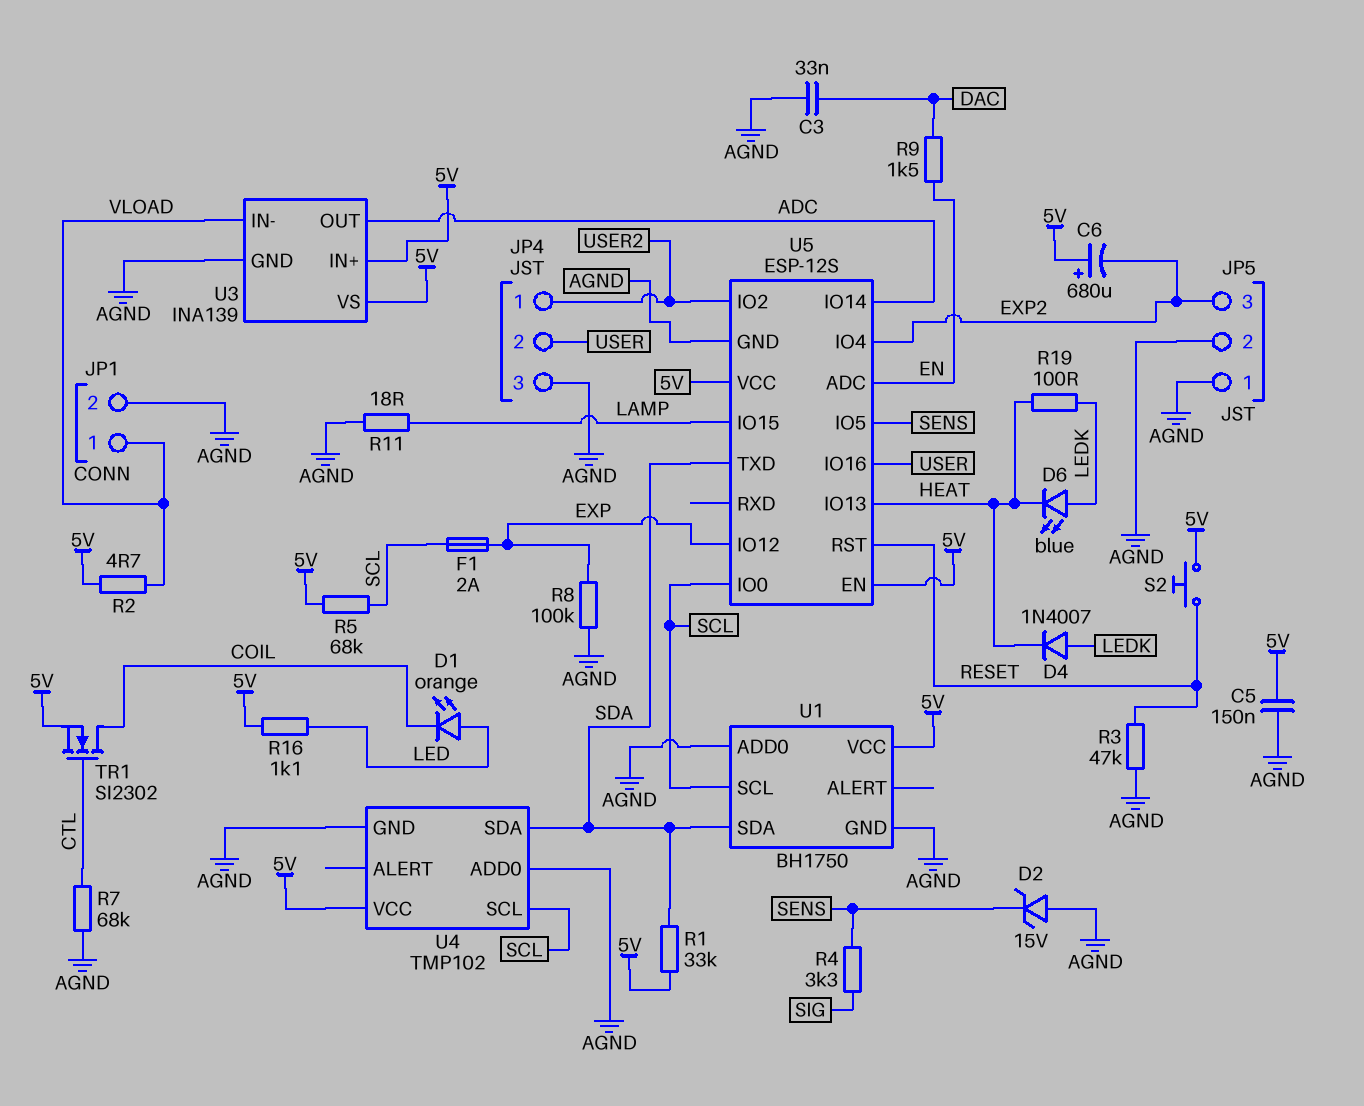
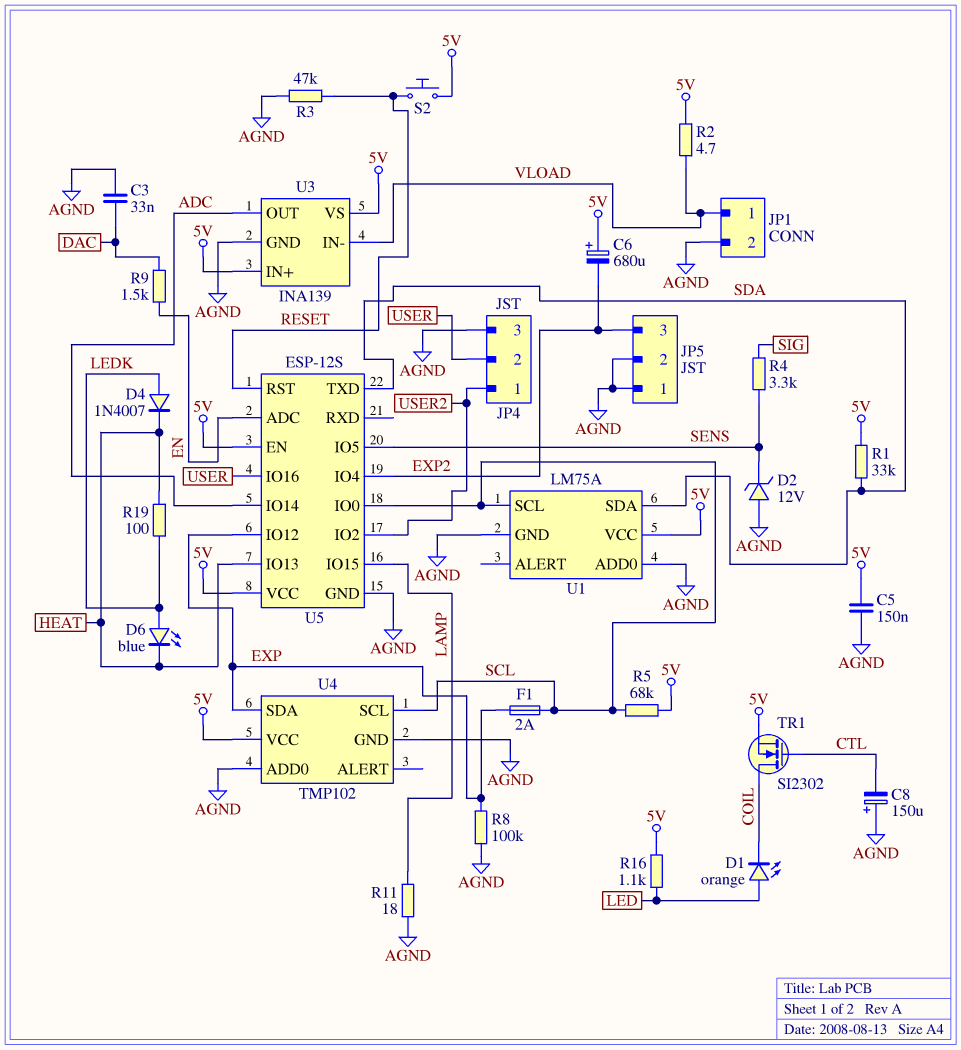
C8: none -> 150uF (plus AGND, minus CTL)
D2: zener 15V (A AGND, K SENS) -> zener 12V (A AGND, K SENS)
R7: 68k (AGND, CTL) -> none
U1: BH1750 -> LM75A
U4 pin SDA: SDA -> EXP

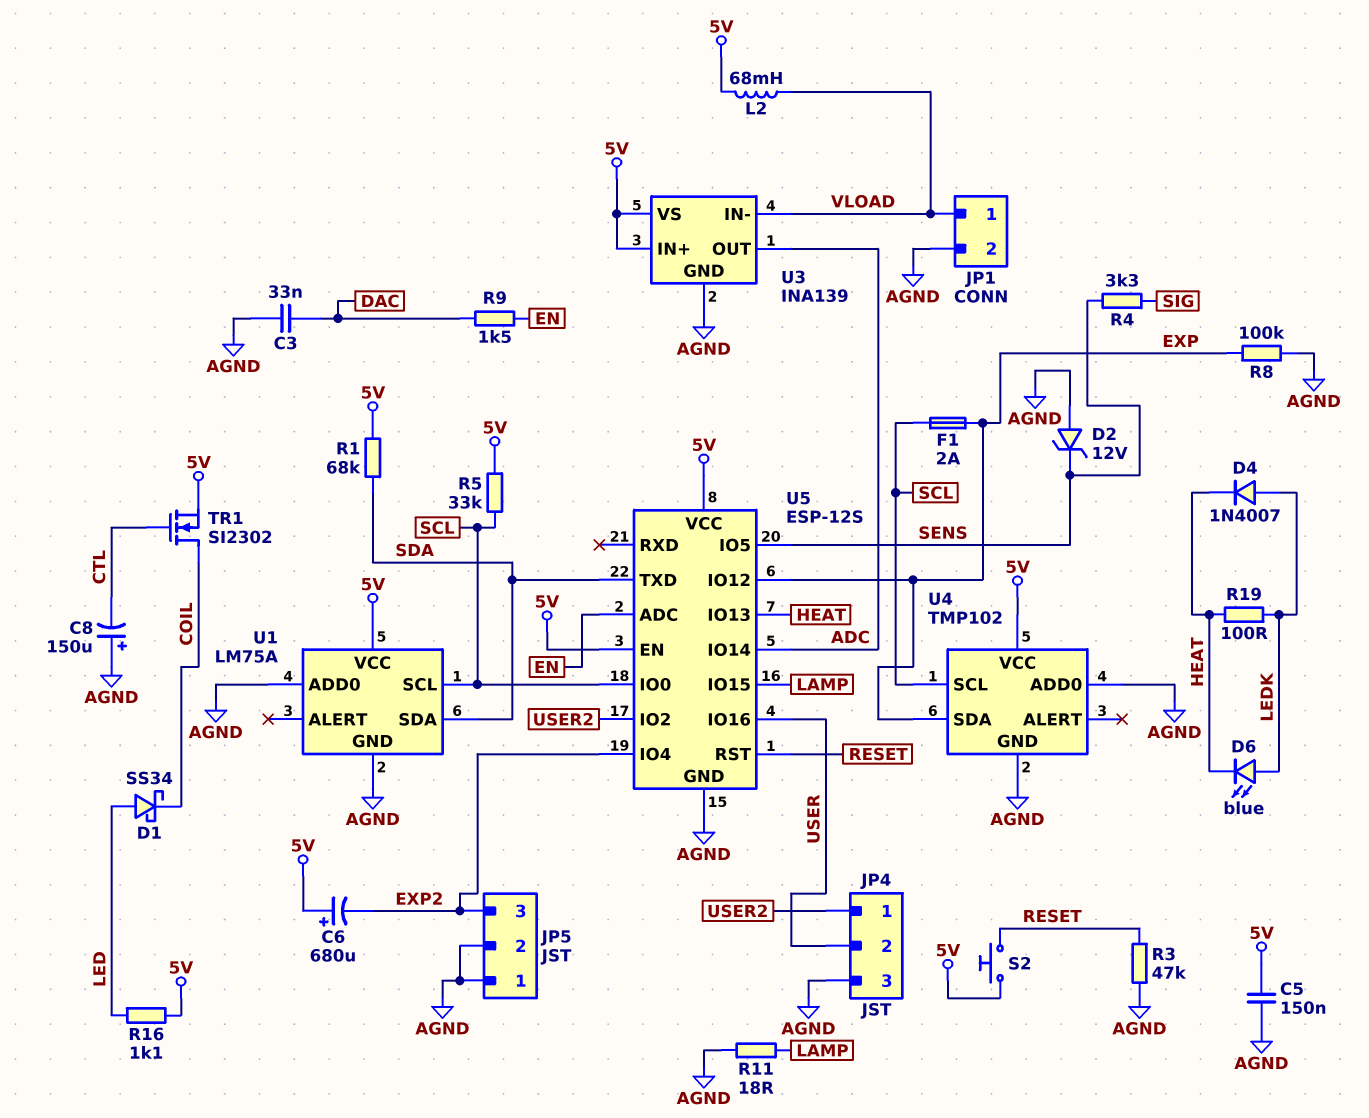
D1: LED orange (A LED, K COIL) -> schottky SS34 (A LED, K COIL)
L2: none -> 68mH (5V, VLOAD)
R1: 33k (5V, SDA) -> 68k (5V, SDA)
R2: 4.7 (5V, VLOAD) -> none
R5: 68k (5V, SCL) -> 33k (5V, SCL)

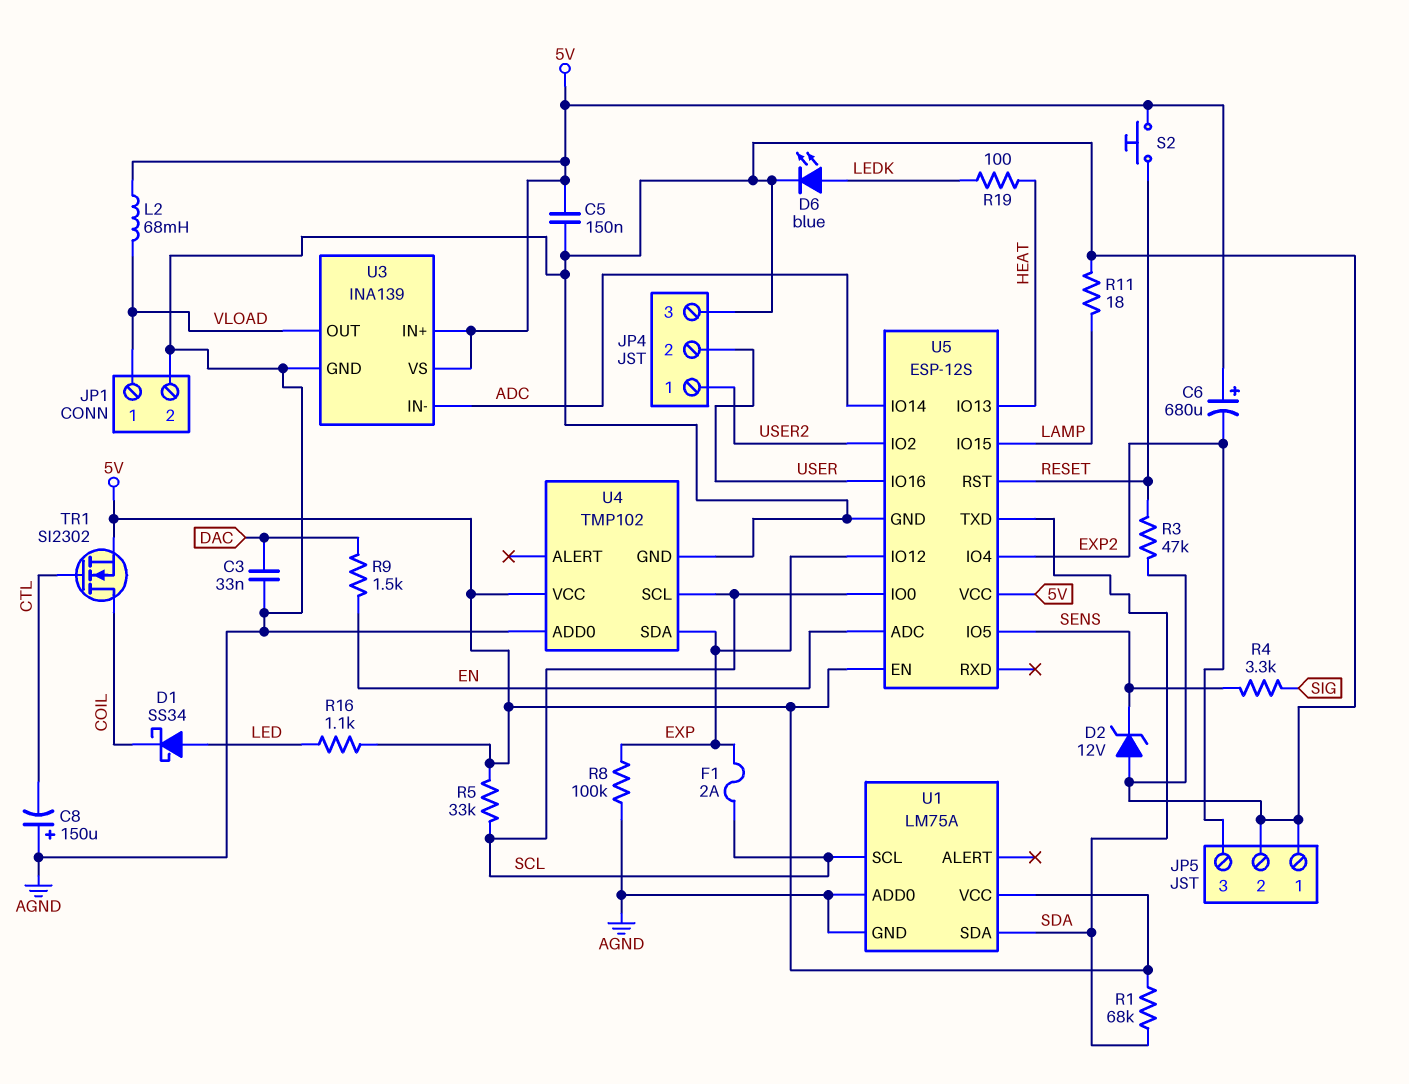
D4: diode 1N4007 (A LEDK, K HEAT) -> none
D6: LED blue (A LEDK, K HEAT) -> LED blue (A LEDK, K AGND)
U3 pin IN-: VLOAD -> ADC
U3 pin OUT: ADC -> VLOAD

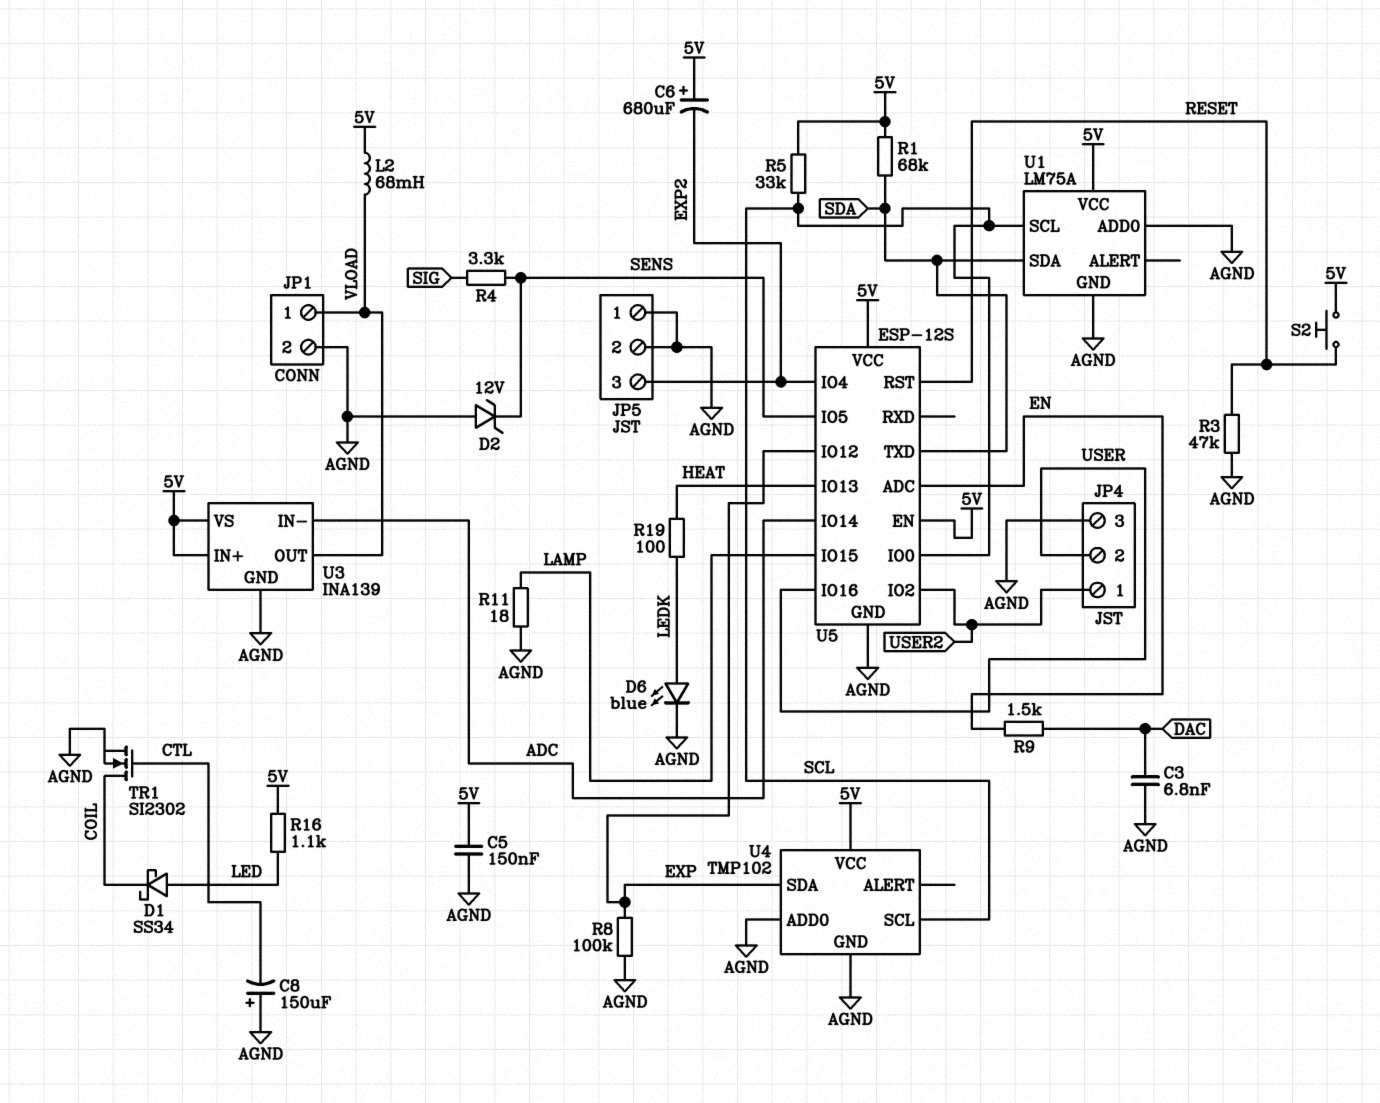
C3: 33nF (AGND, DAC) -> 6.8nF (AGND, DAC)
F1: 2A (EXP, SCL) -> none
TR1: NMOS SI2302 (G CTL, D COIL, S 5V) -> NMOS SI2302 (G CTL, D COIL, S AGND)

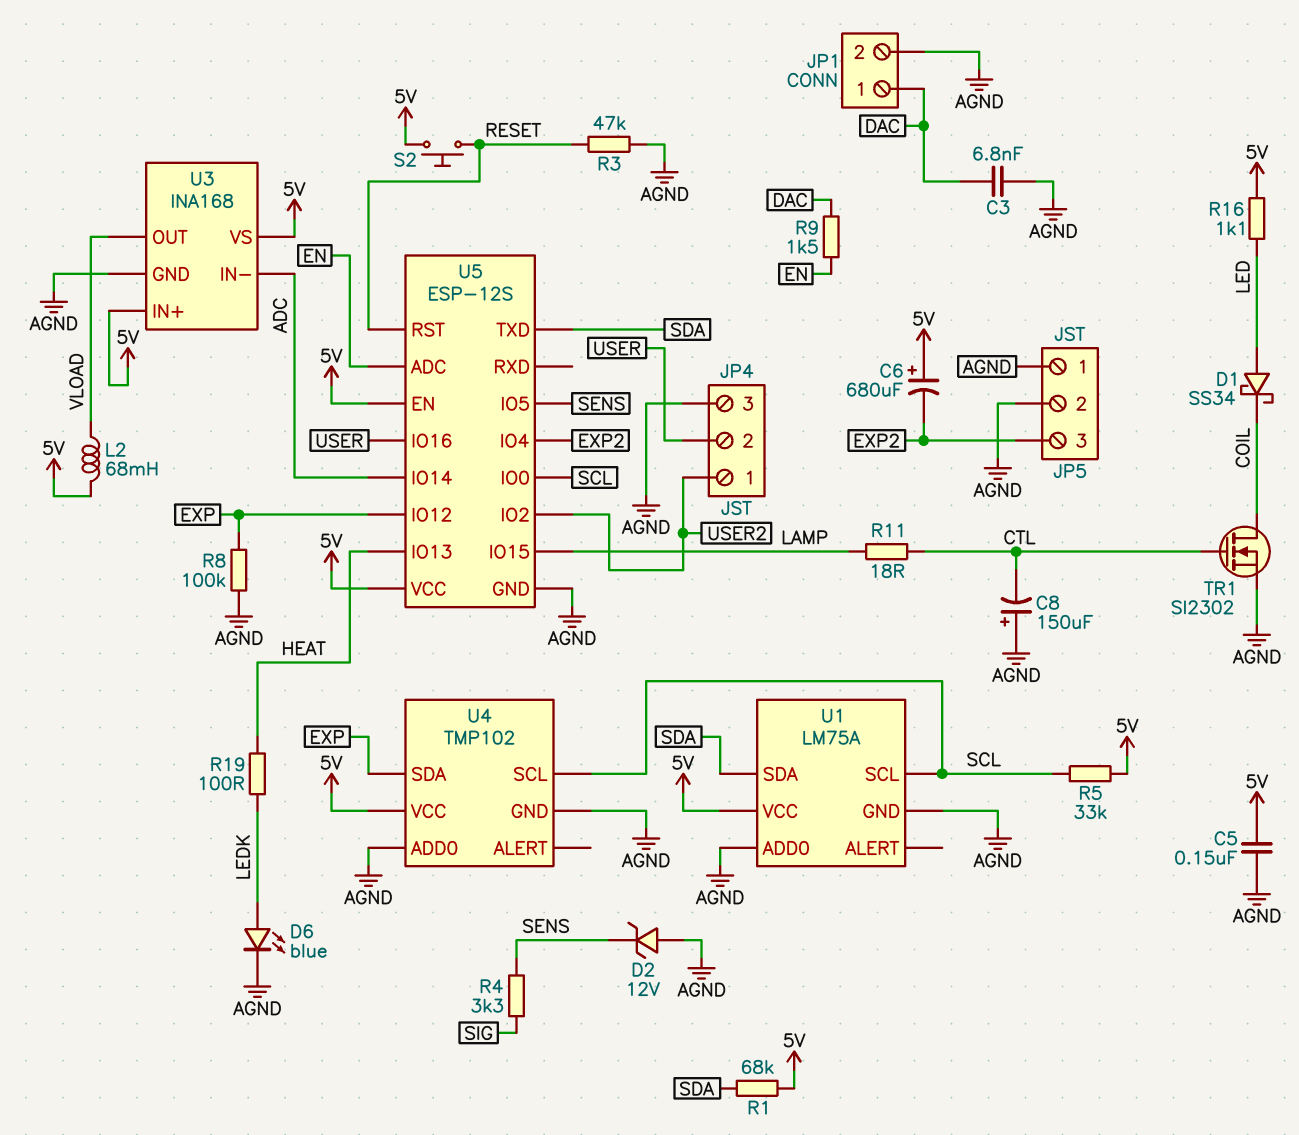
JP1 pin 1: VLOAD -> DAC
R11: 18 (AGND, LAMP) -> 18 (CTL, LAMP)
U3: INA139 -> INA168

